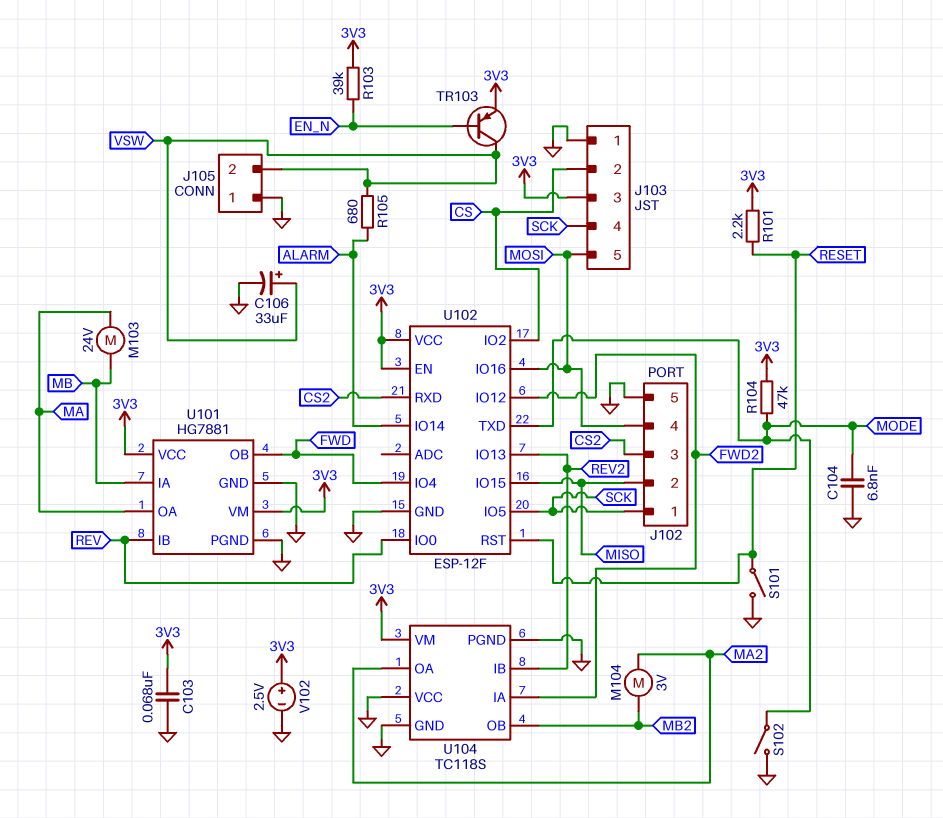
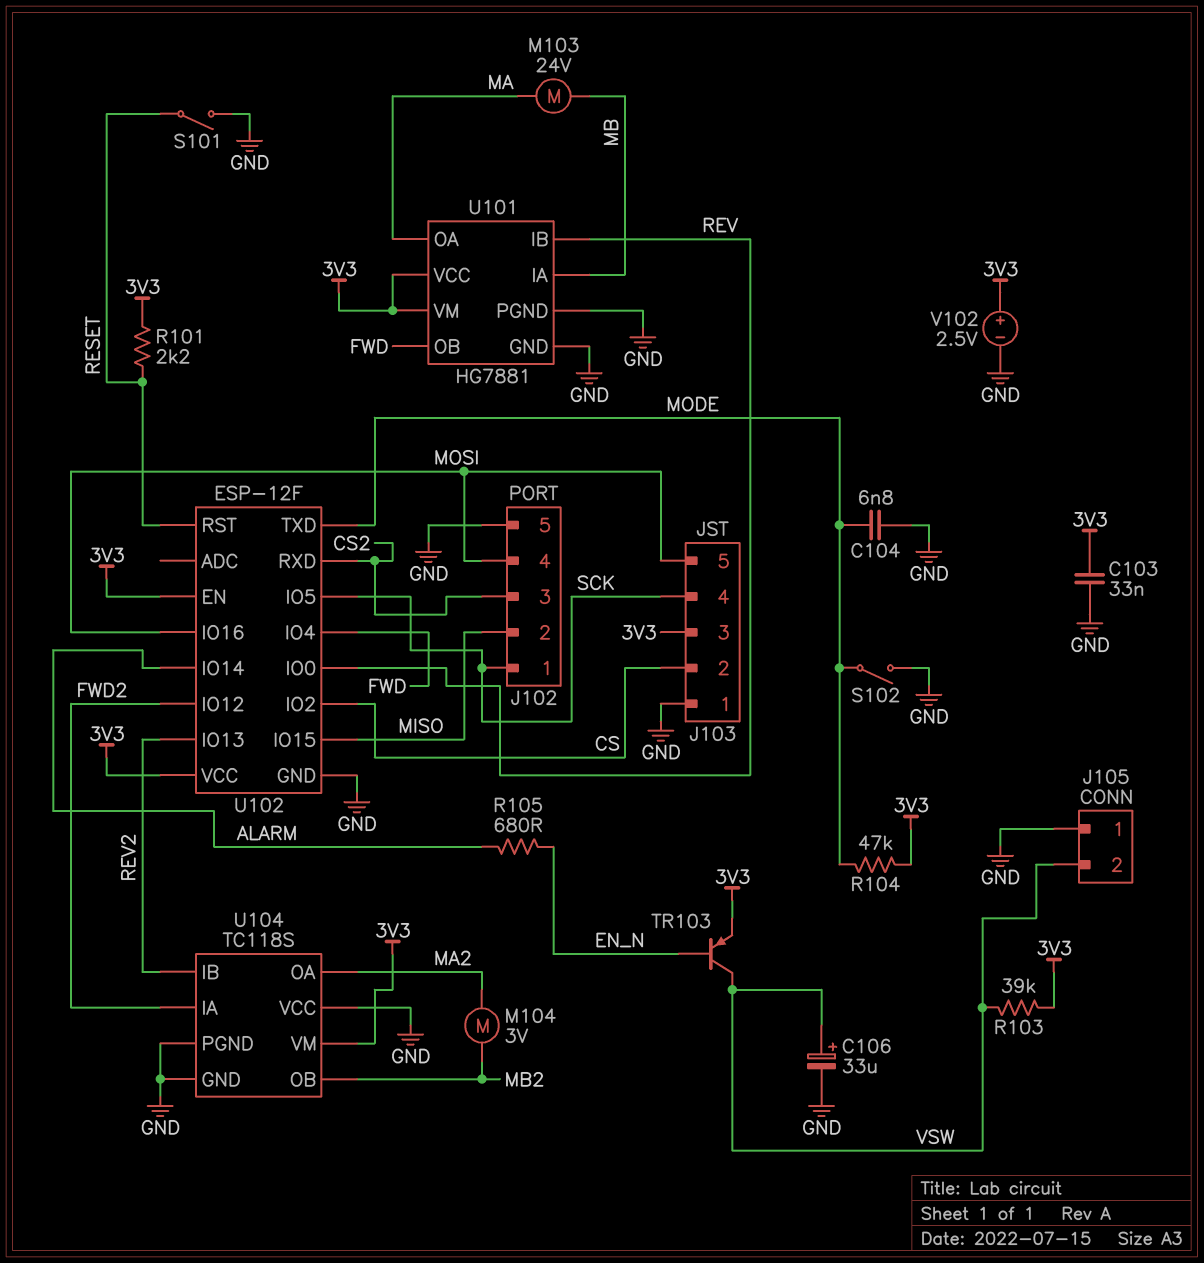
C103: 68nF (3V3, GND) -> 33nF (3V3, GND)
R103: 39k (3V3, EN_N) -> 39k (3V3, VSW)
R105: 680 (ALARM, VSW) -> 680 (ALARM, EN_N)

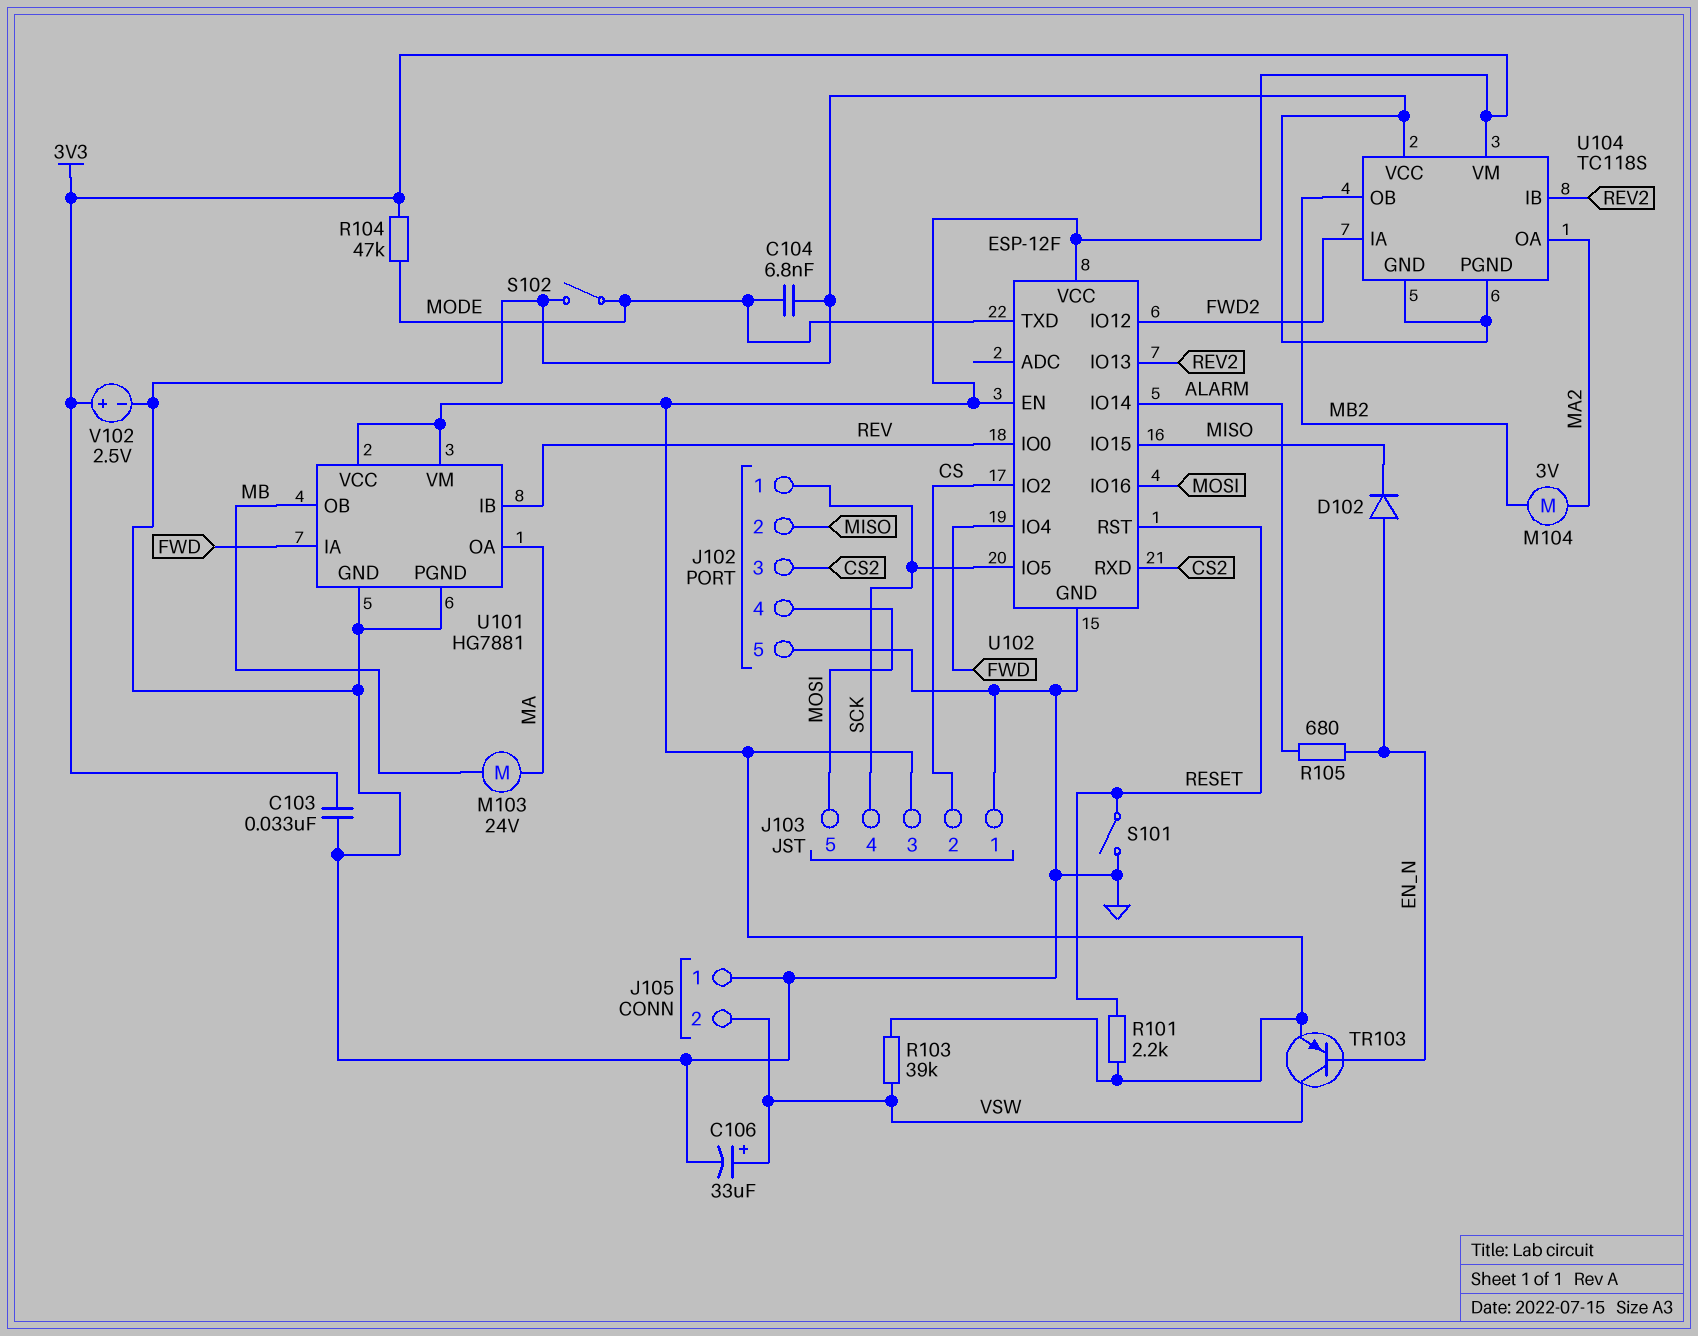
D102: none -> diode (A EN_N, K MISO)
U101 pin IA: MB -> FWD
U101 pin OB: FWD -> MB

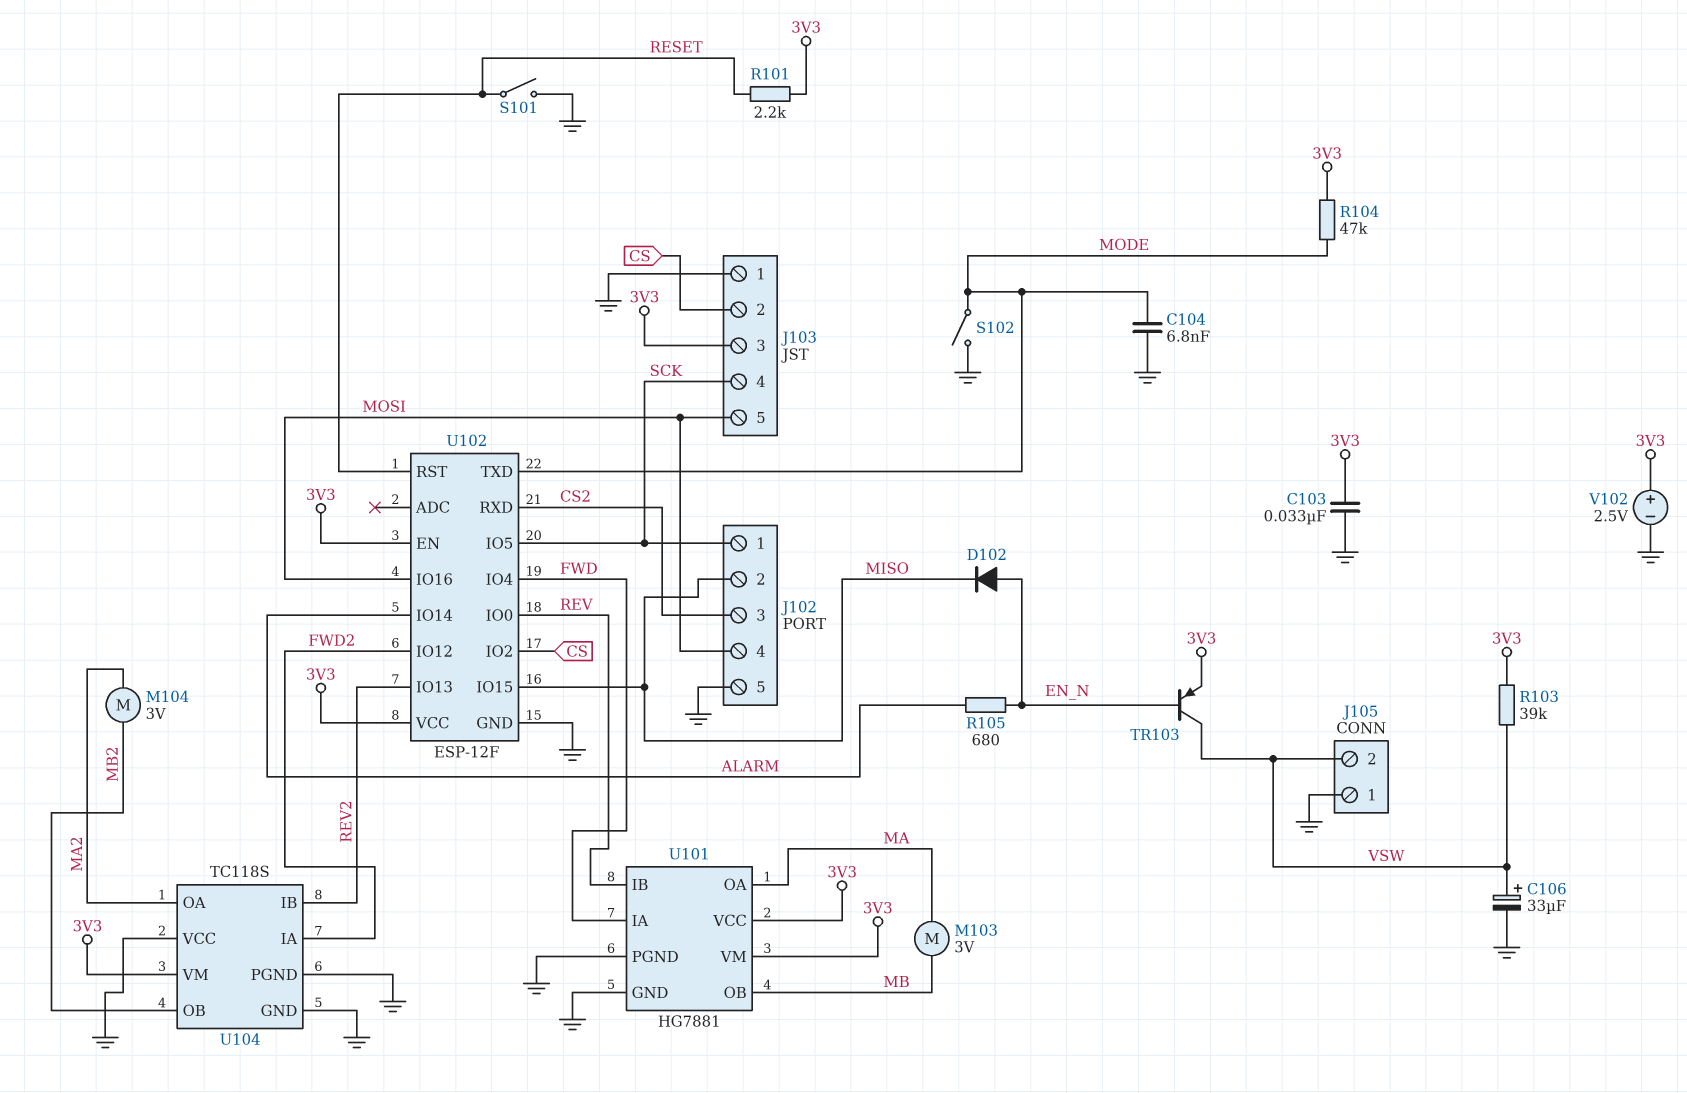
M103: motor 24V (MA, MB) -> motor 3V (MA, MB)

